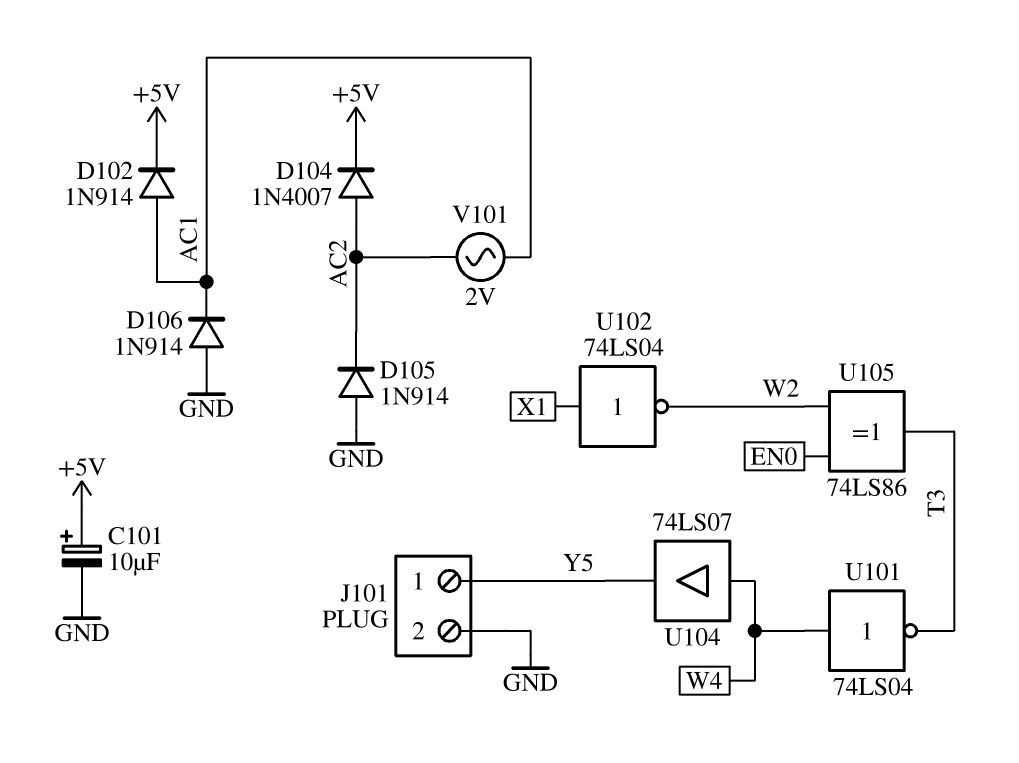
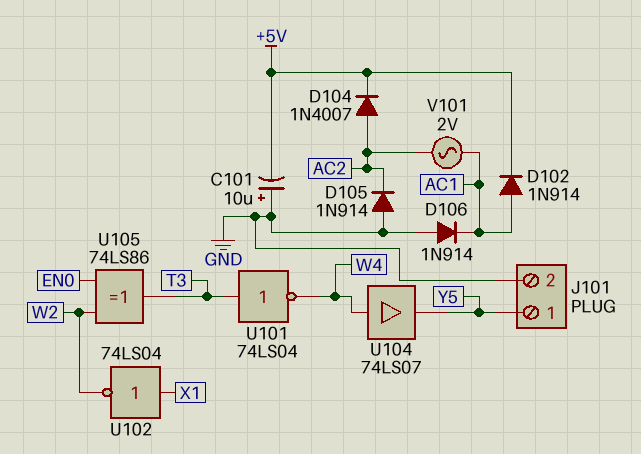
C101: 10uF (plus +5V, minus GND) -> 10uF (plus GND, minus +5V)
U101: NOT 74LS04 (in W4, out T3) -> NOT 74LS04 (in T3, out W4)

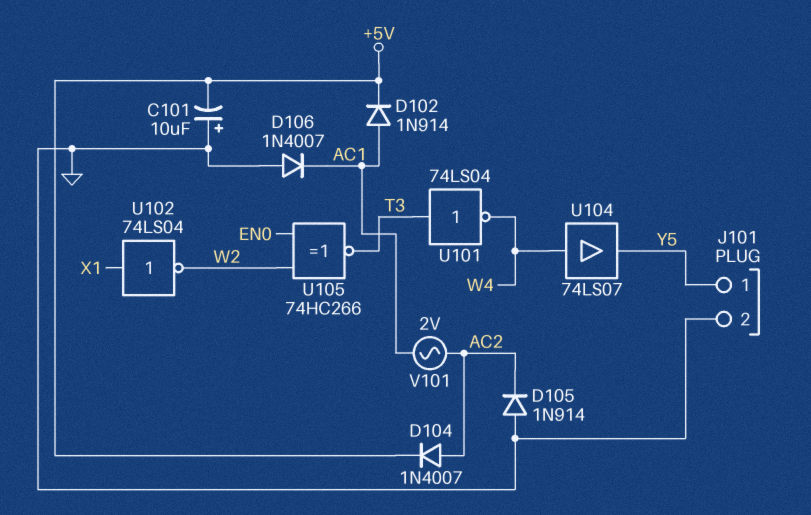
D106: diode 1N914 (A GND, K AC1) -> diode 1N4007 (A GND, K AC1)
U105: XOR 74LS86 (in EN0, in W2, out T3) -> XNOR 74HC266 (in EN0, in W2, out T3)

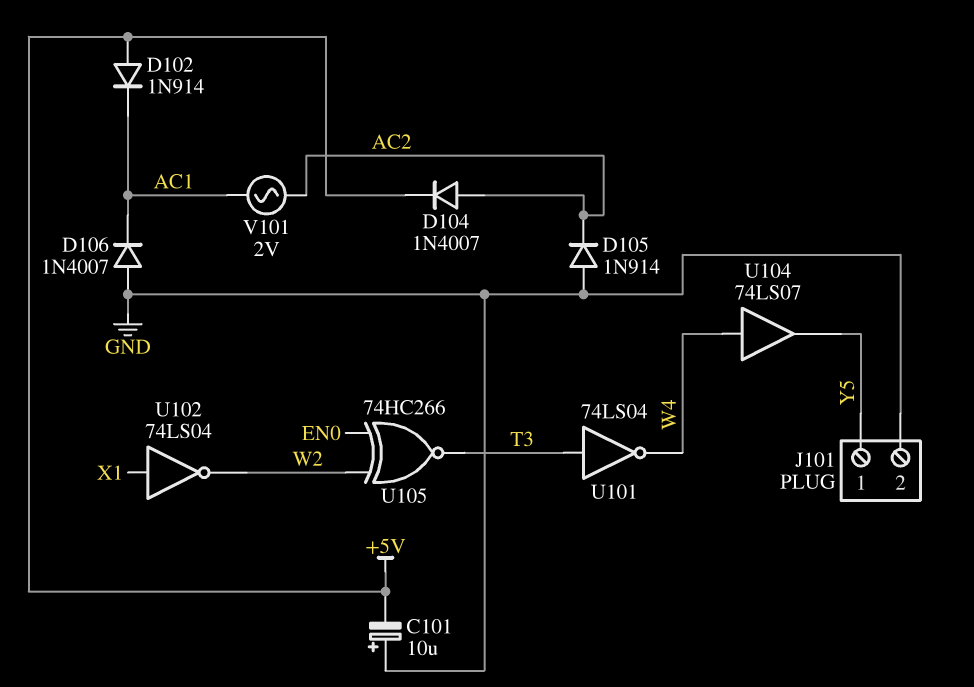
D102: diode 1N914 (A AC1, K +5V) -> diode 1N914 (A +5V, K AC1)

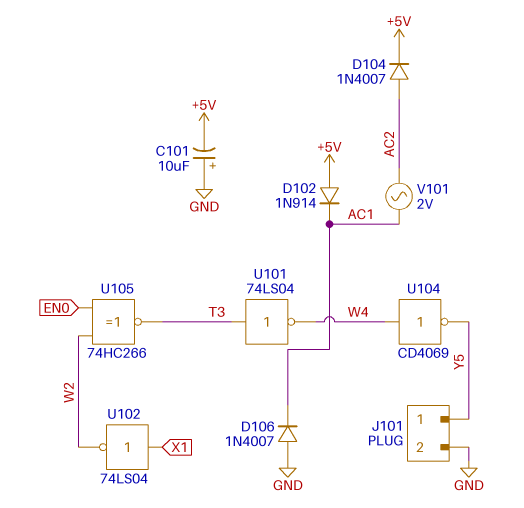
D105: diode 1N914 (A GND, K AC2) -> none
U104: buffer 74LS07 (in W4, out Y5) -> NOT CD4069 (in W4, out Y5)

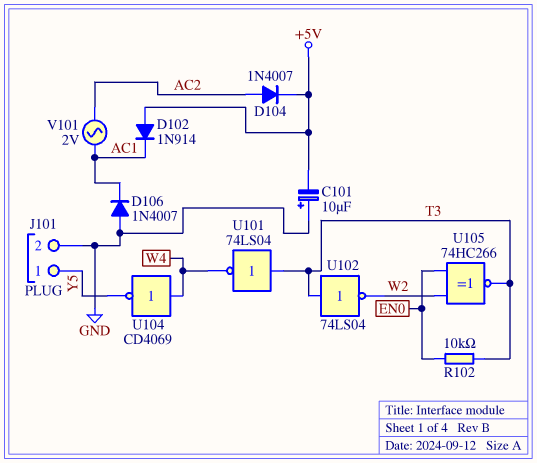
R102: none -> 10k (EN0, T3)
U102: NOT 74LS04 (in X1, out W2) -> NOT 74LS04 (in T3, out W2)

